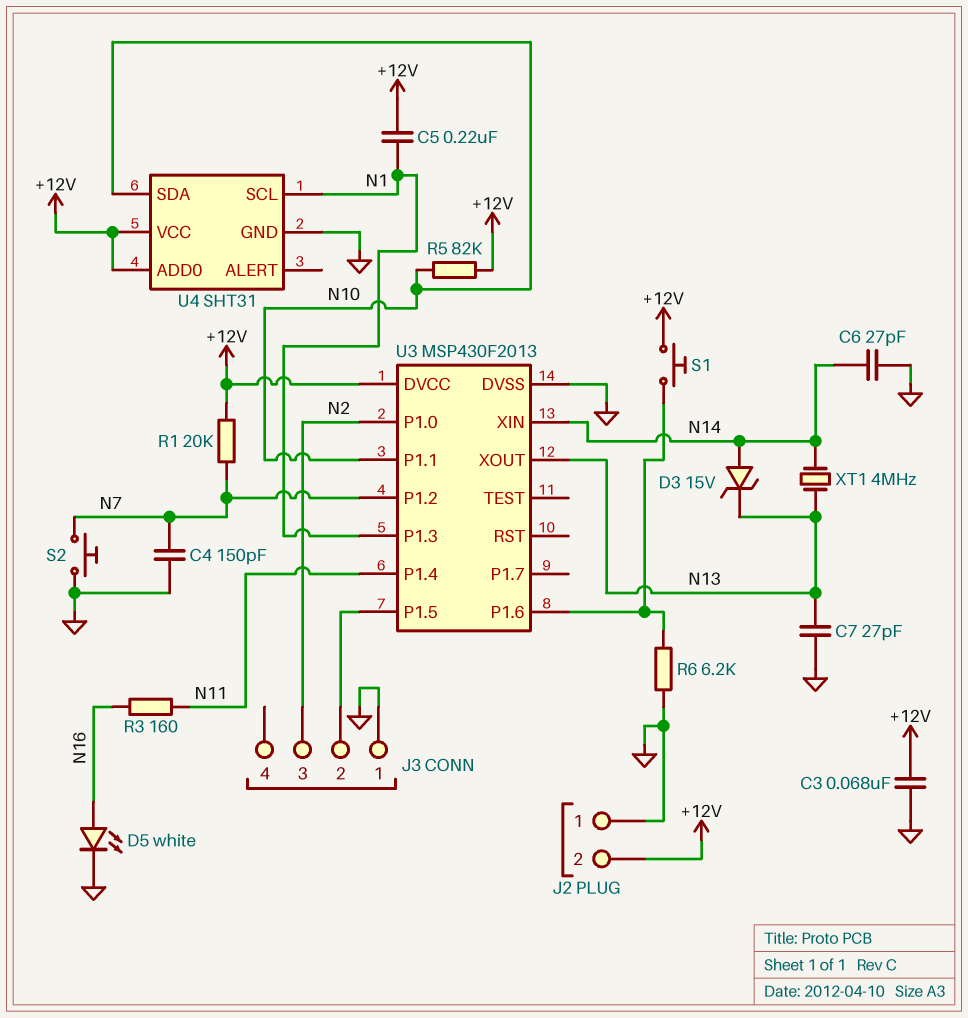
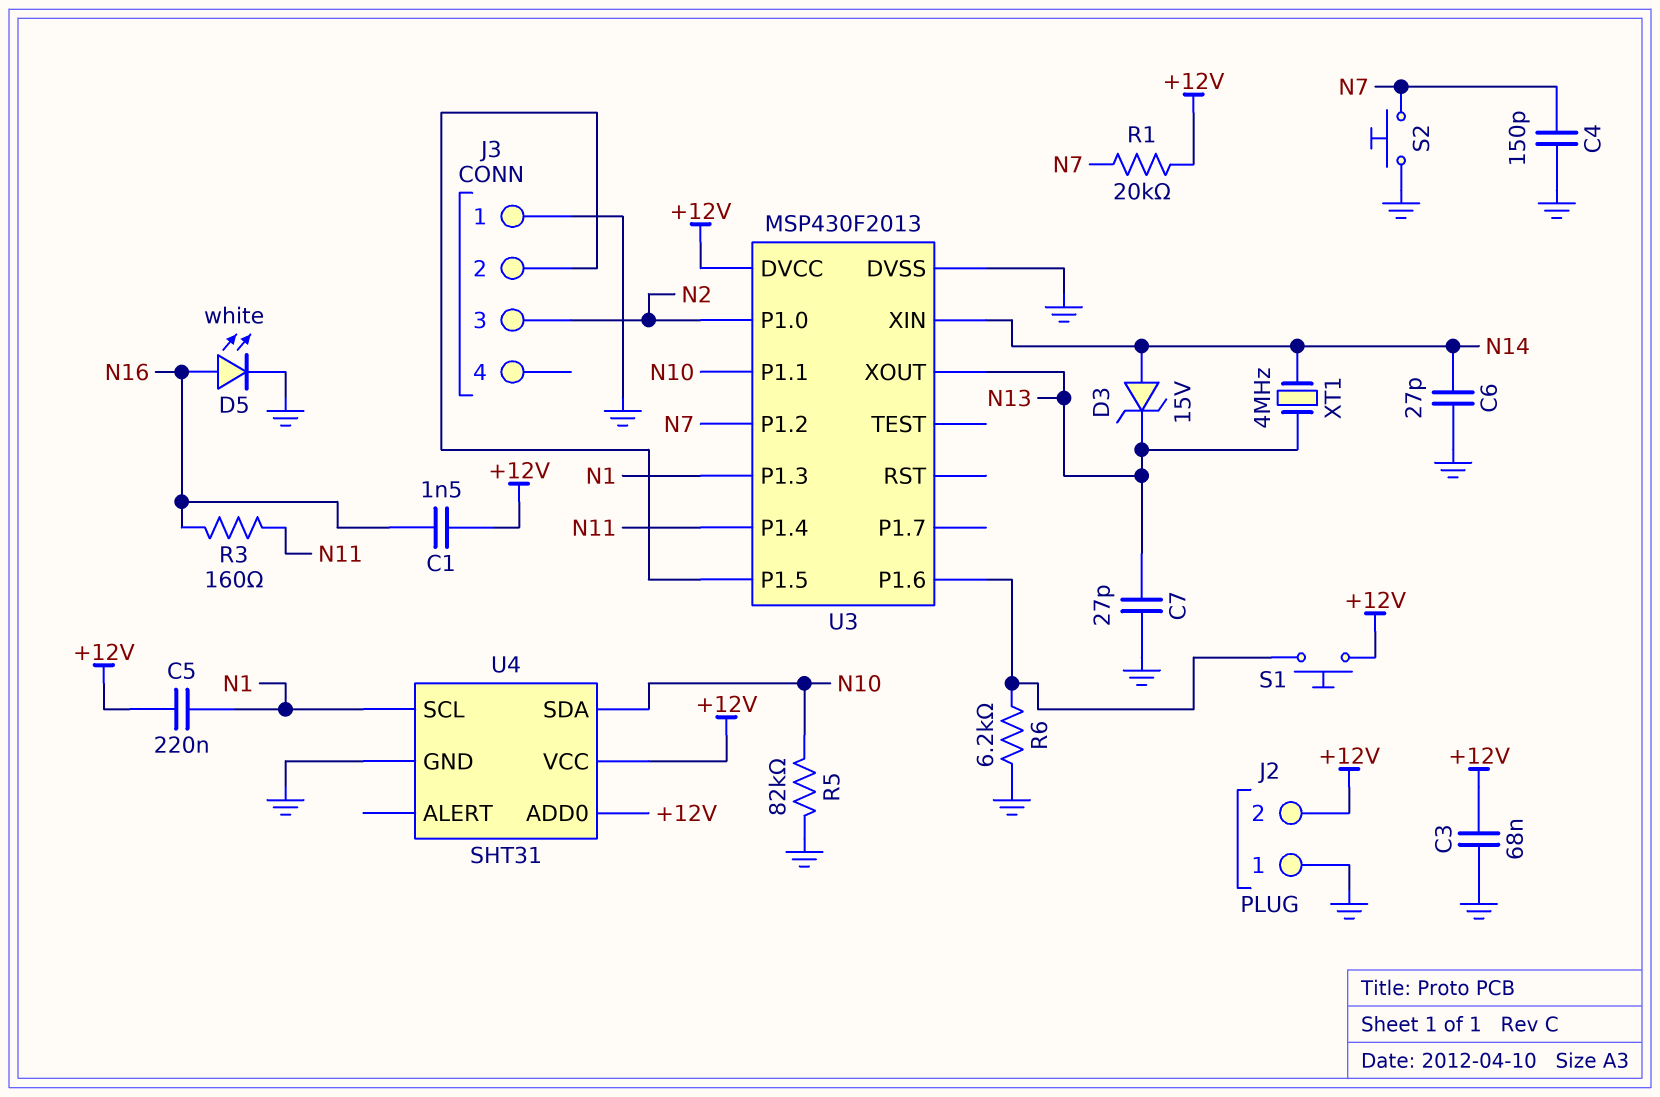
C1: none -> 1.5nF (+12V, N16)
R5: 82k (+12V, N10) -> 82k (GND, N10)

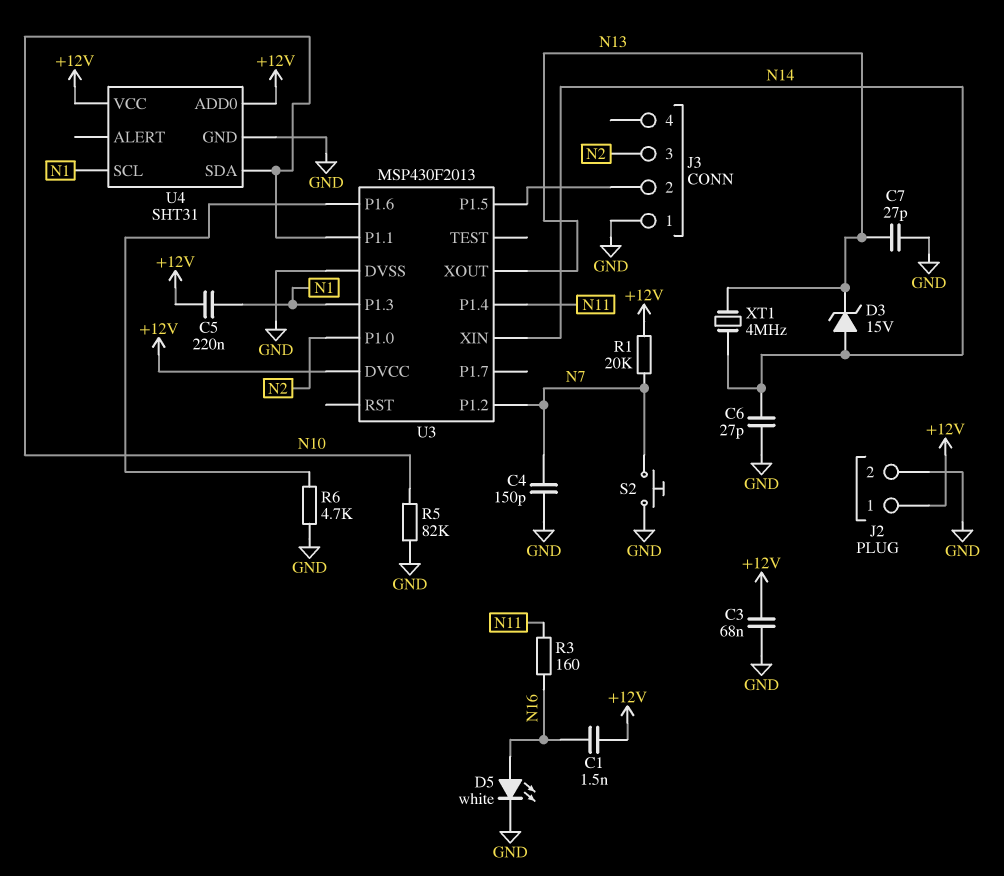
J2 pin 1: GND -> +12V
J2 pin 2: +12V -> GND
R6: 6.2k (GND, U3/P1.6) -> 4.7k (GND, U3/P1.6)
S1: button (+12V, U3/P1.6) -> none

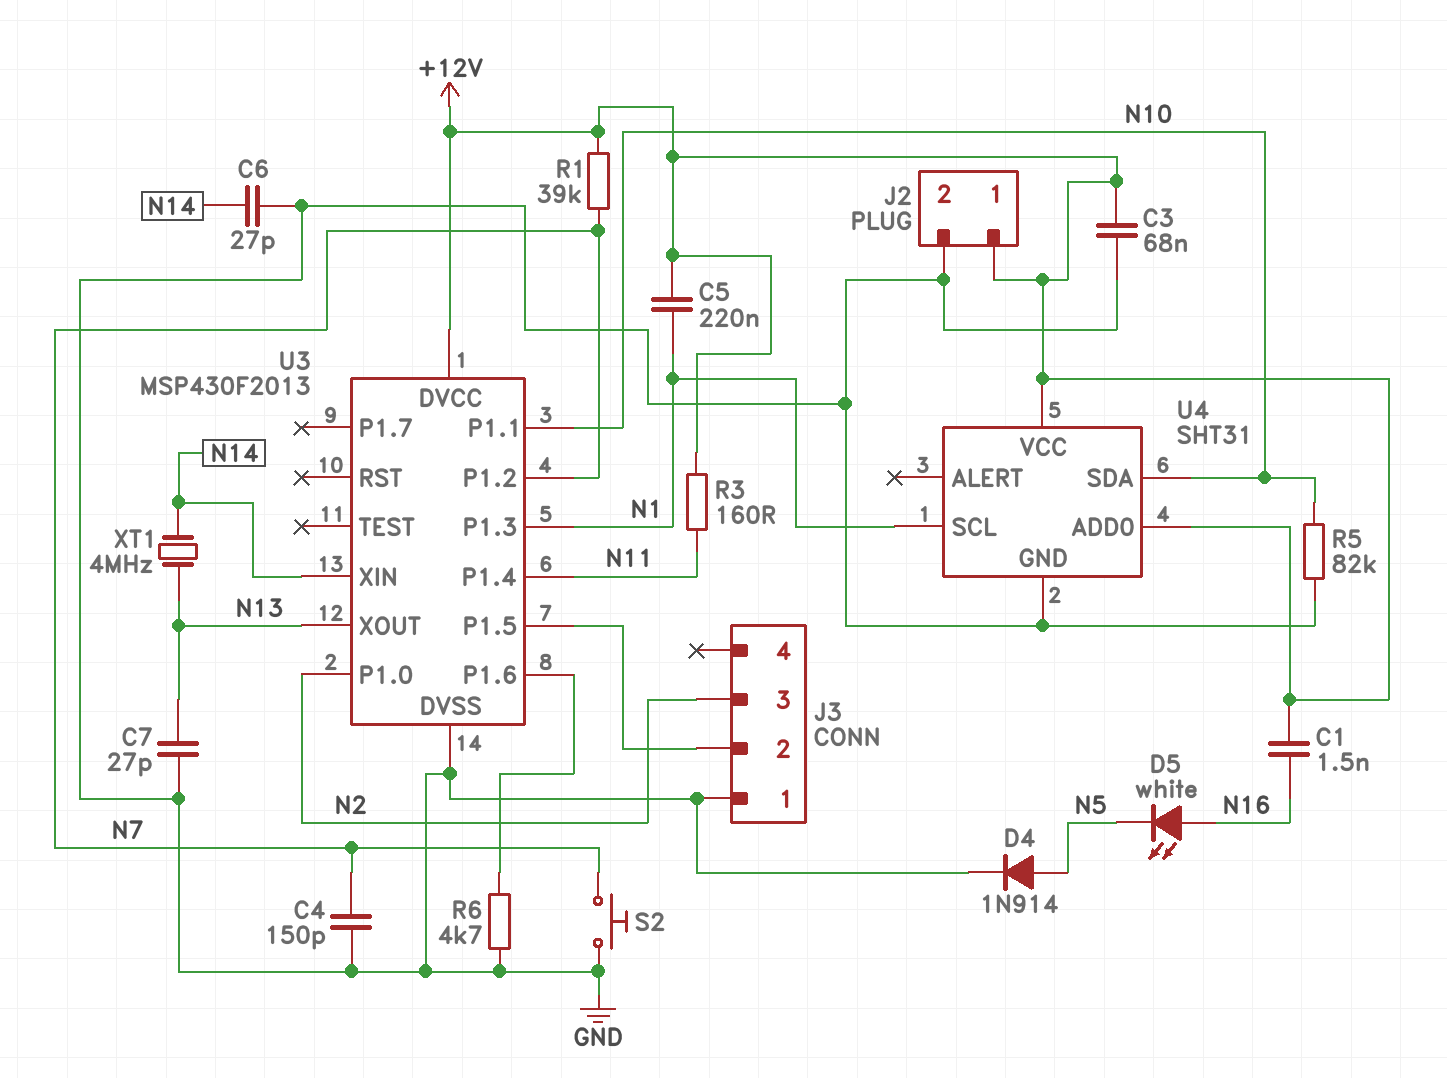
D3: zener 15V (A N14, K N13) -> none
D4: none -> diode 1N914 (A N5, K GND)
D5: LED white (A N16, K GND) -> LED white (A N16, K N5)
R1: 20k (+12V, N7) -> 39k (+12V, N7)
R3: 160 (N11, N16) -> 160 (+12V, N11)

